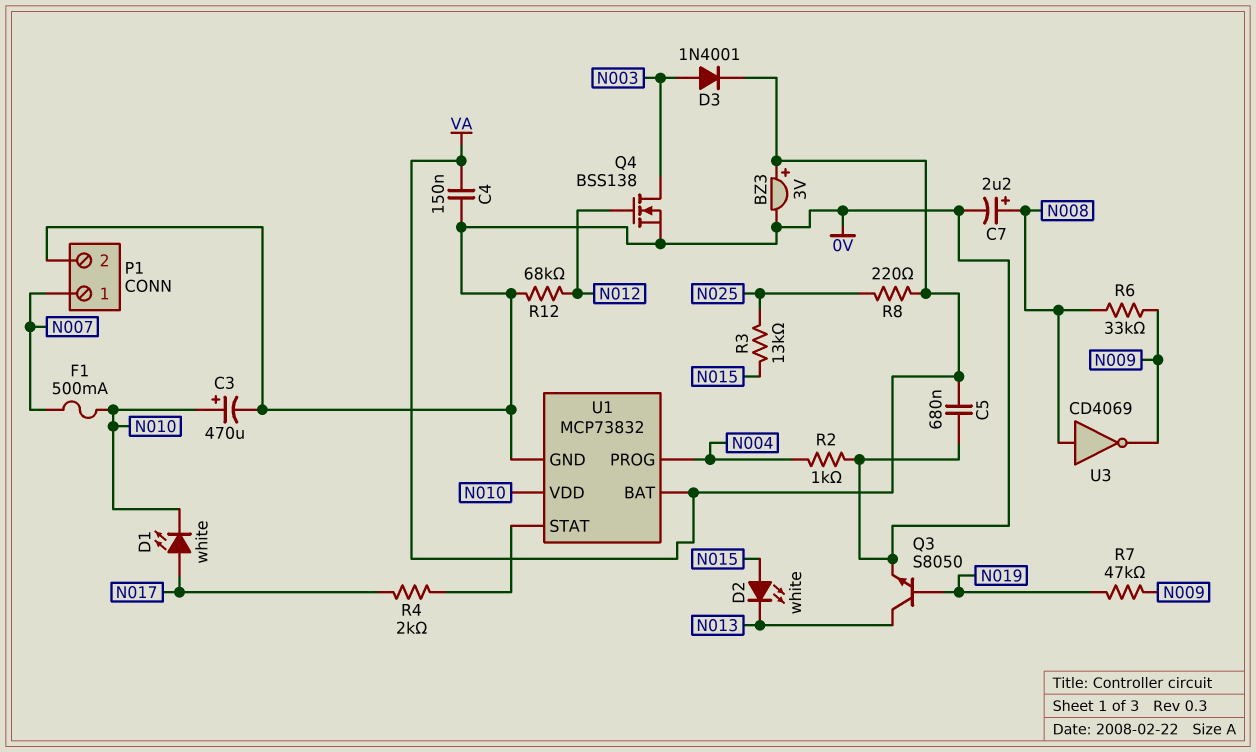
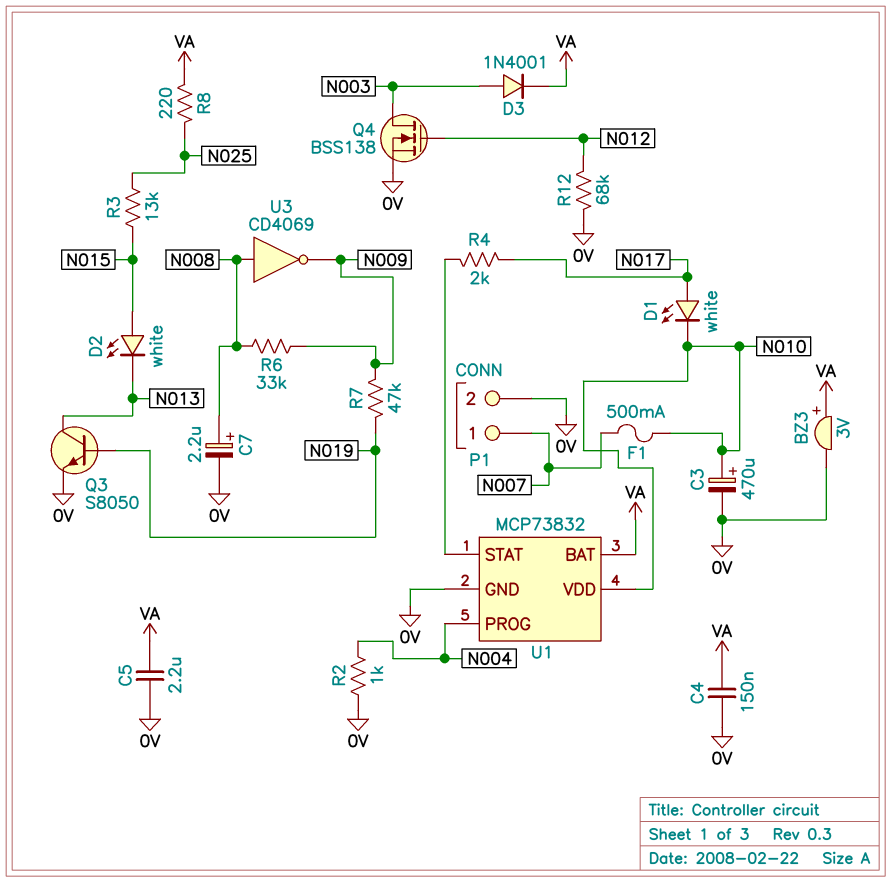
C5: 680nF (0V, VA) -> 2.2uF (0V, VA)

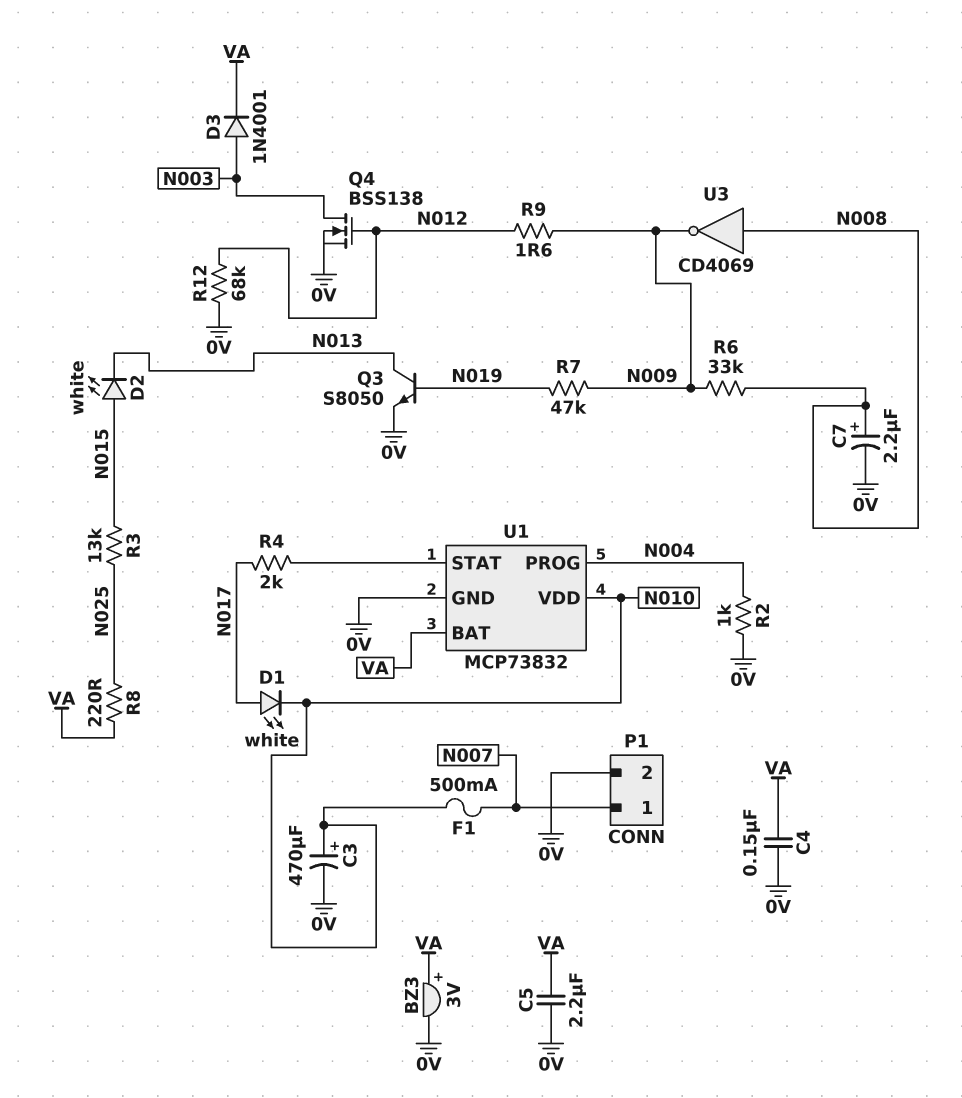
R9: none -> 1.6 (N009, N012)

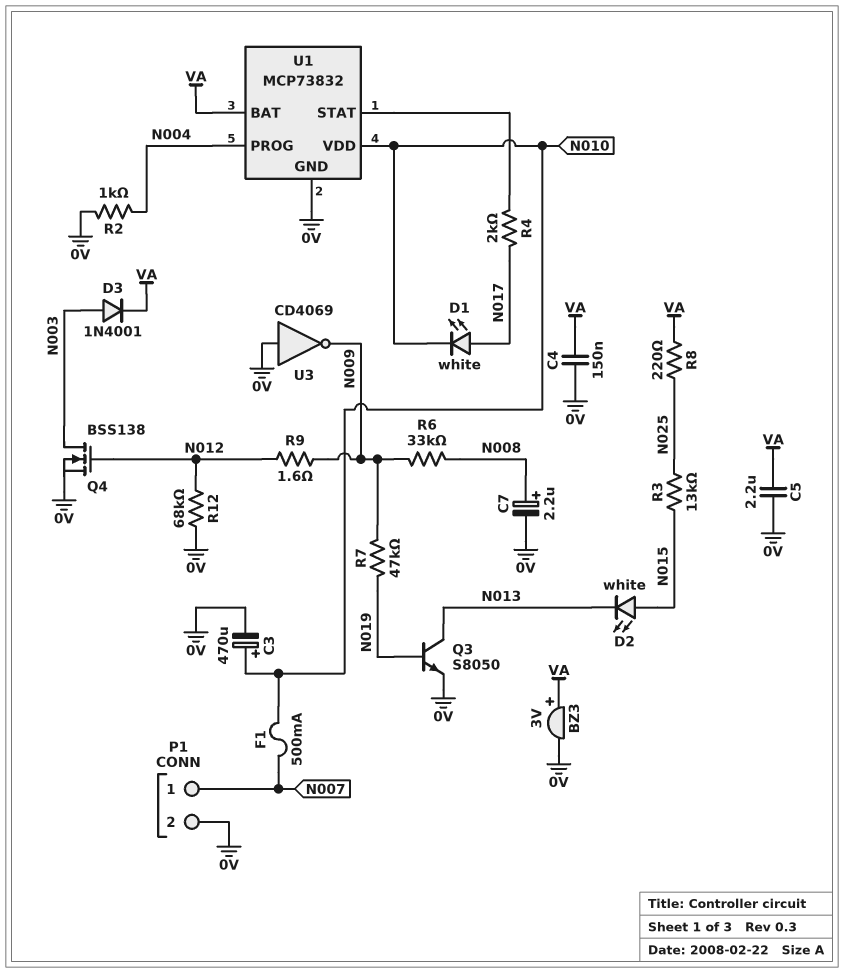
U3: NOT CD4069 (in N008, out N009) -> NOT CD4069 (in 0V, out N009)

